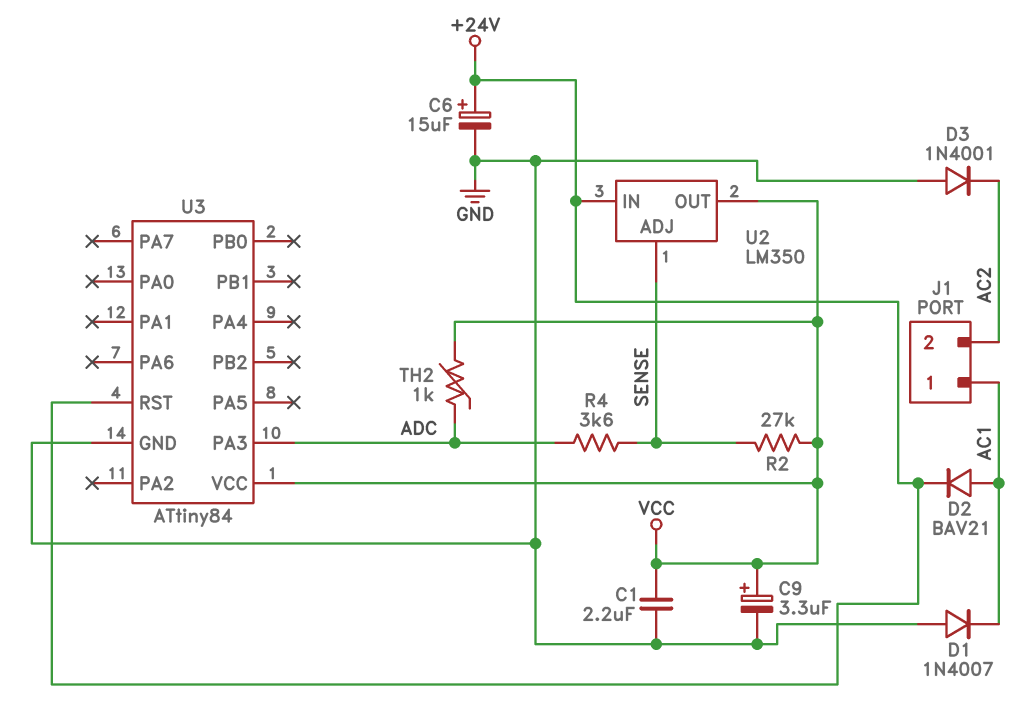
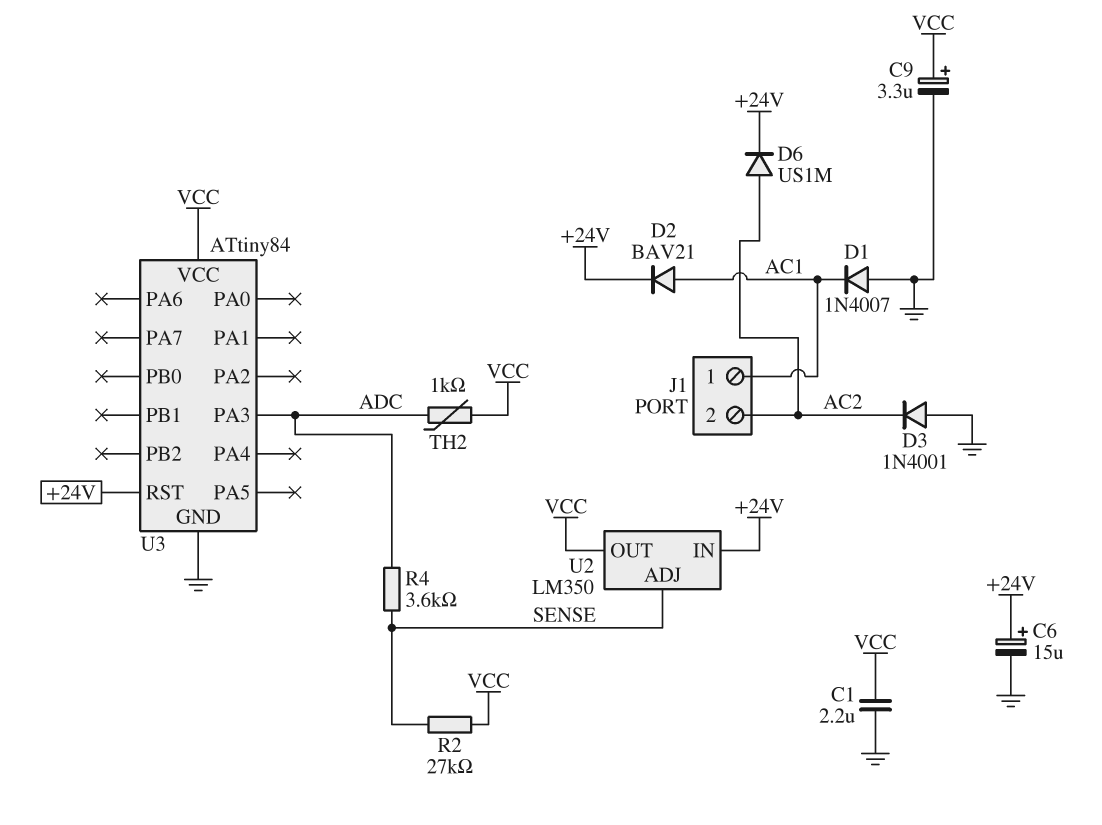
D6: none -> diode US1M (A AC2, K +24V)

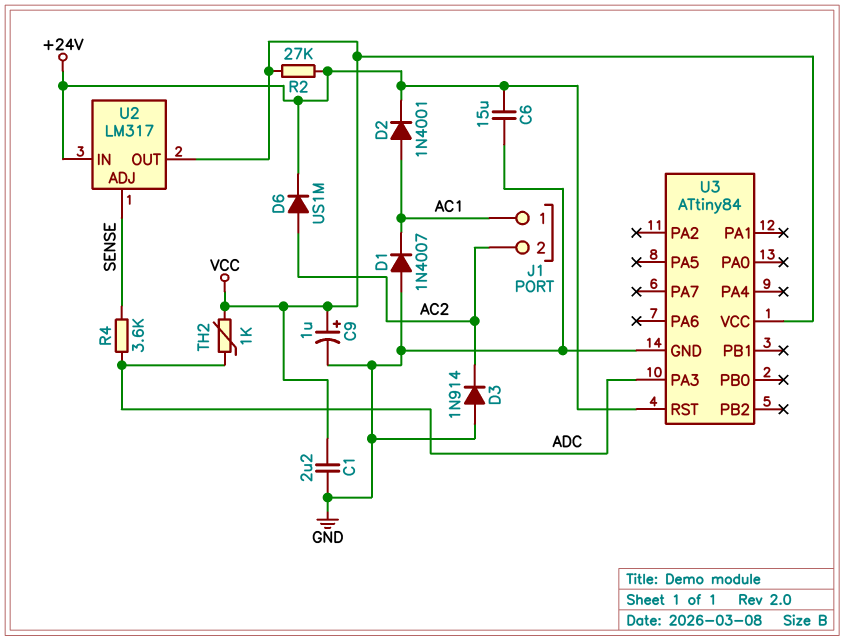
C6: 15uF (plus +24V, minus GND) -> 15uF (+24V, GND)
C9: 3.3uF (plus VCC, minus GND) -> 1uF (plus VCC, minus GND)
D2: diode BAV21 (A AC1, K +24V) -> diode 1N4001 (A AC1, K +24V)
D3: diode 1N4001 (A GND, K AC2) -> diode 1N914 (A GND, K AC2)
R2: 27k (SENSE, VCC) -> 27k (+24V, VCC)
U2: LM350 -> LM317

